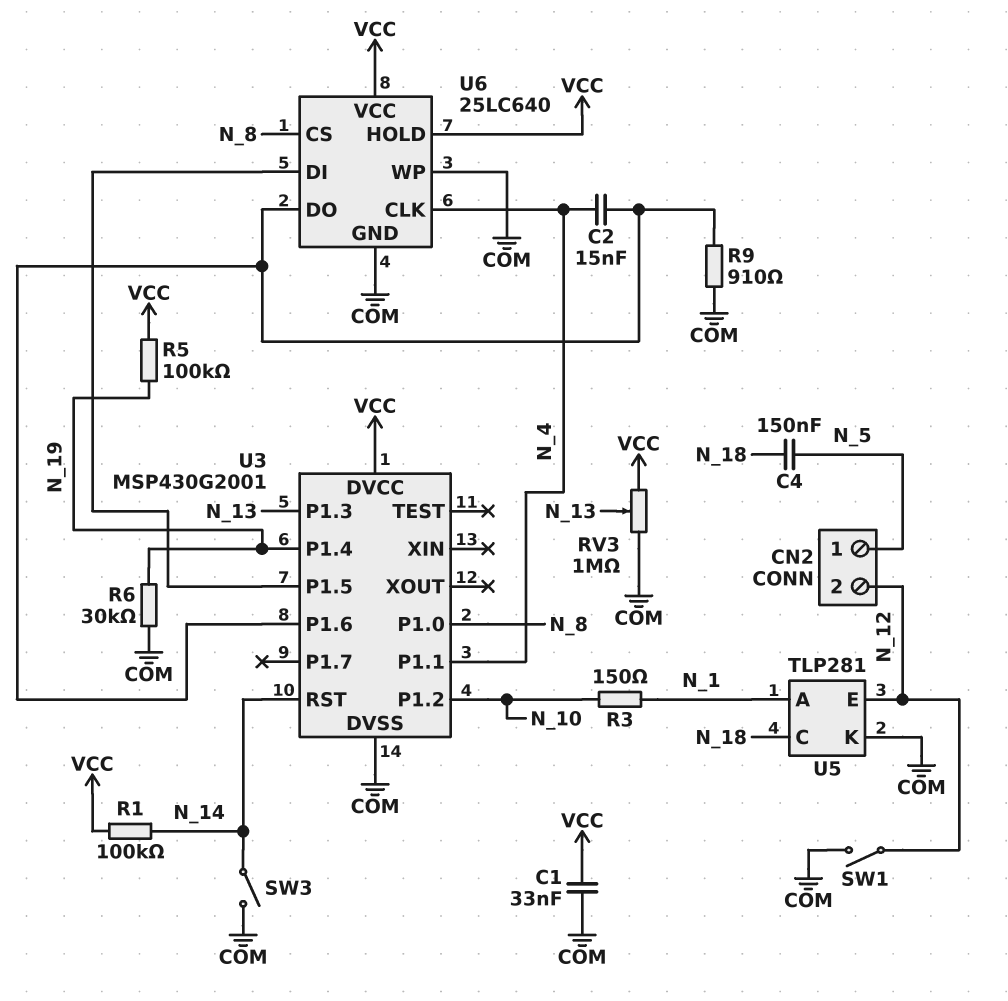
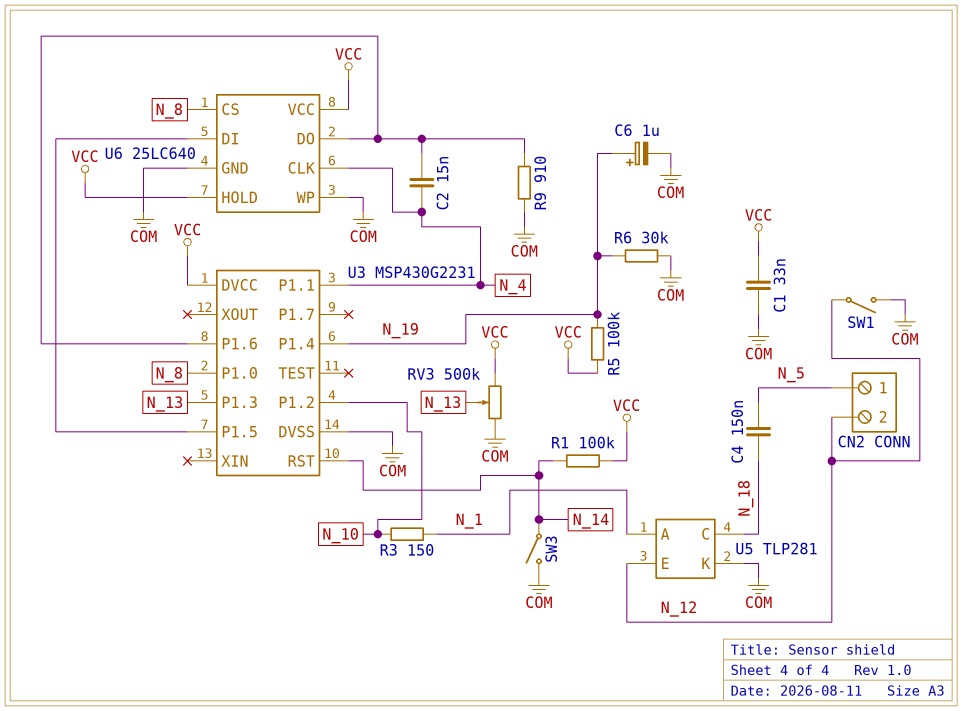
C6: none -> 1uF (plus N_19, minus COM)
RV3: 1M (COM, VCC, wiper N_13) -> 500k (COM, VCC, wiper N_13)
U3: MSP430G2001 -> MSP430G2231

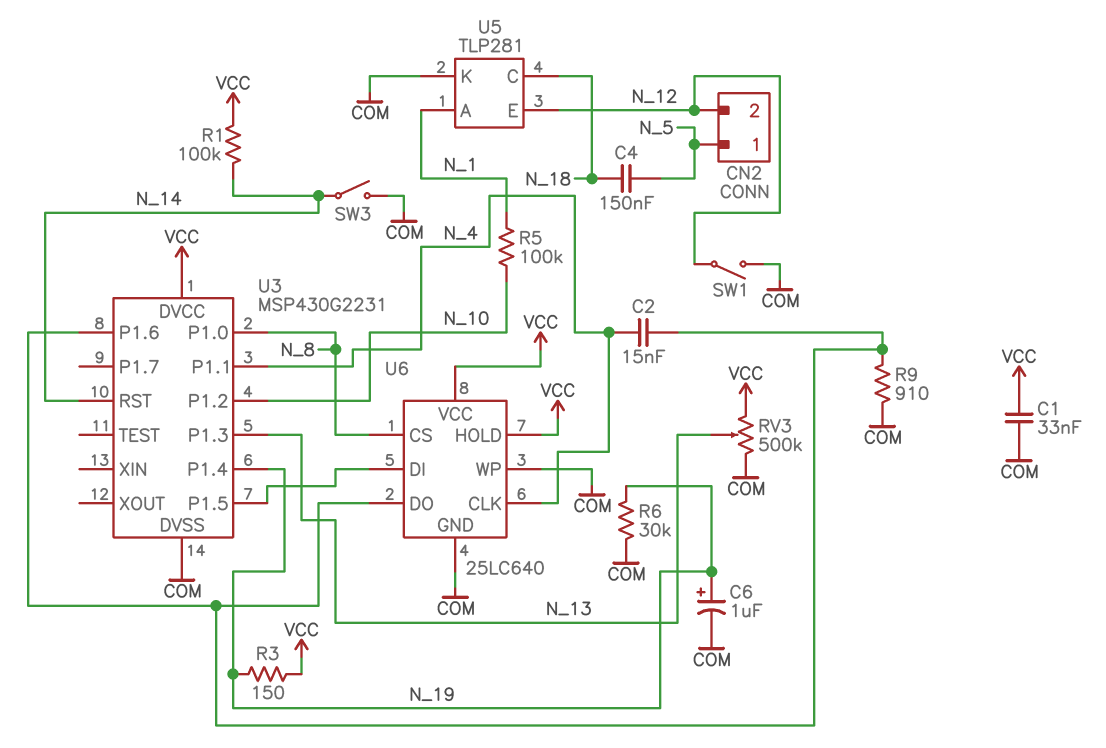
R3: 150 (N_1, N_10) -> 150 (N_19, VCC)
R5: 100k (N_19, VCC) -> 100k (N_1, N_10)

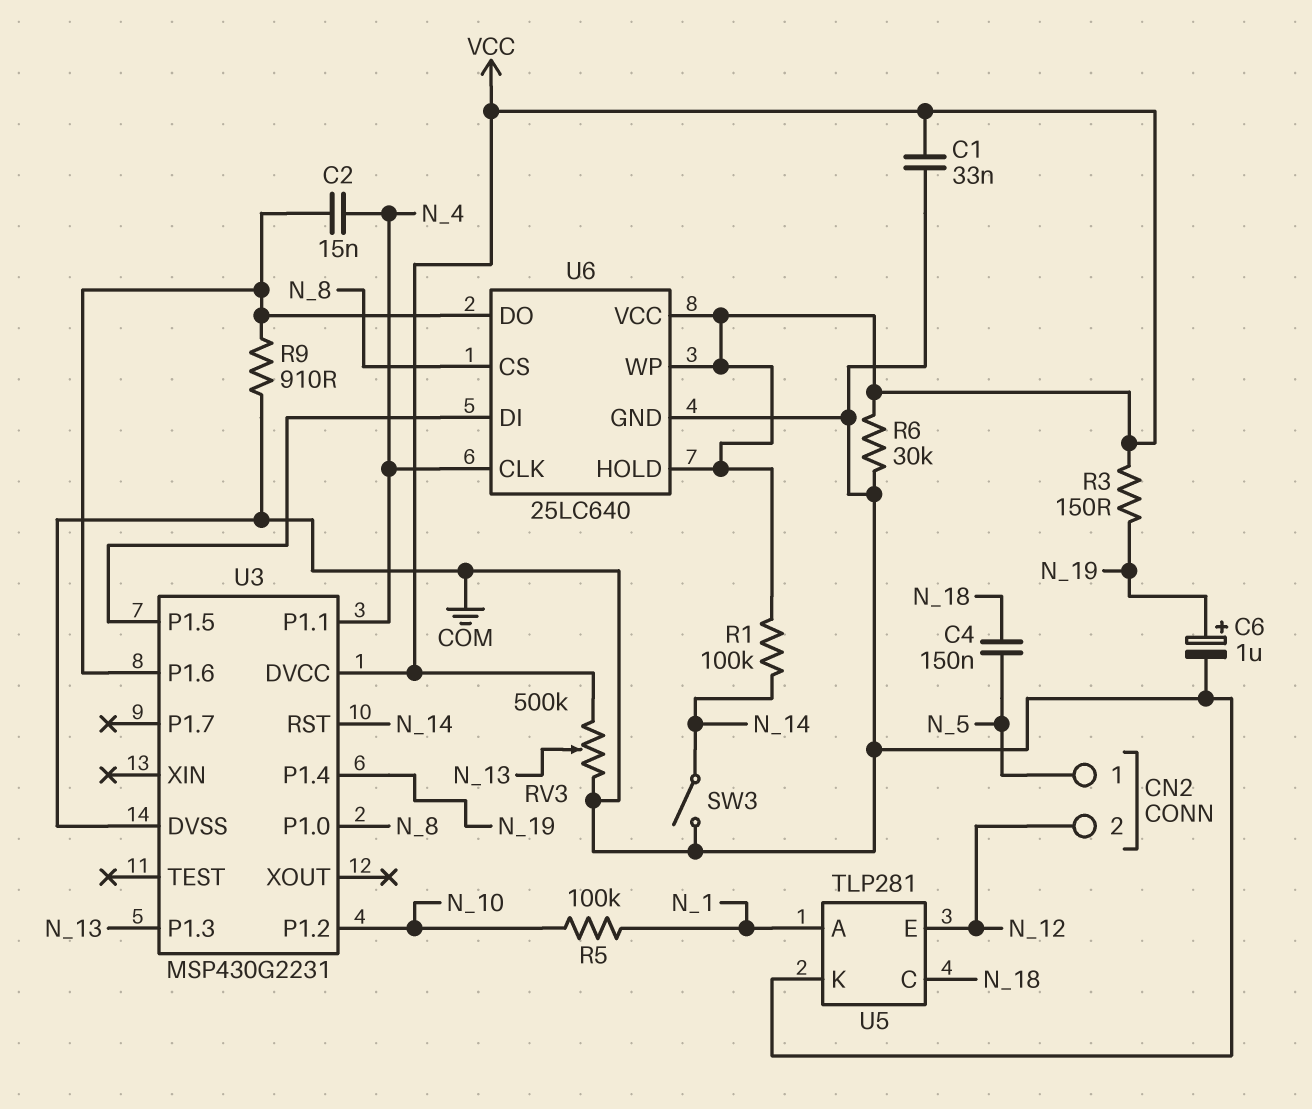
R6: 30k (COM, N_19) -> 30k (COM, VCC)
SW1: switch (COM, N_12) -> none
U6 pin WP: COM -> VCC

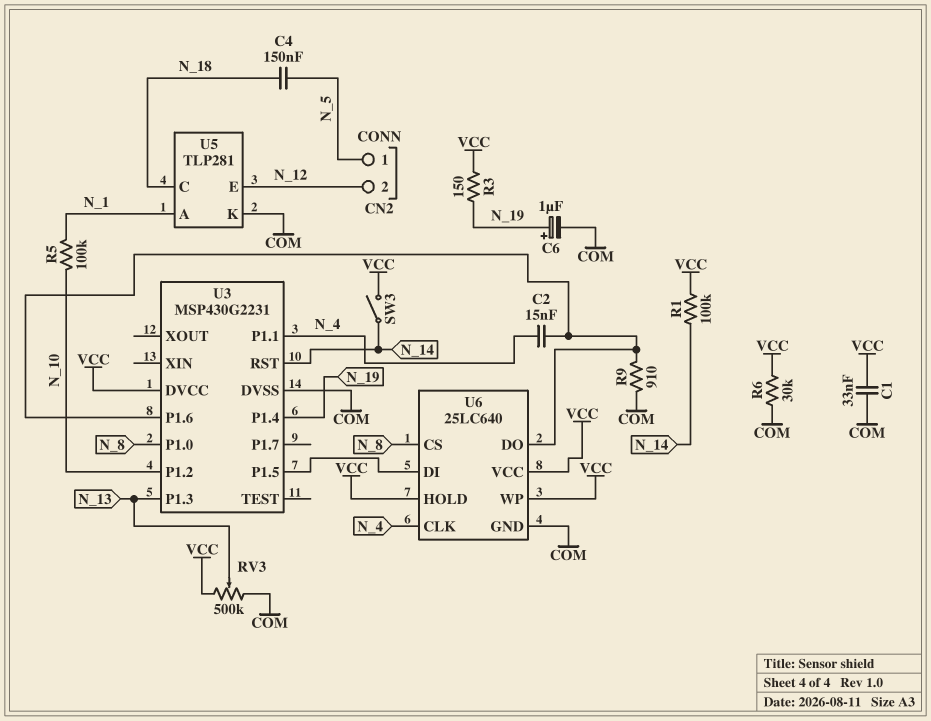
SW3: switch (COM, N_14) -> switch (N_14, VCC)

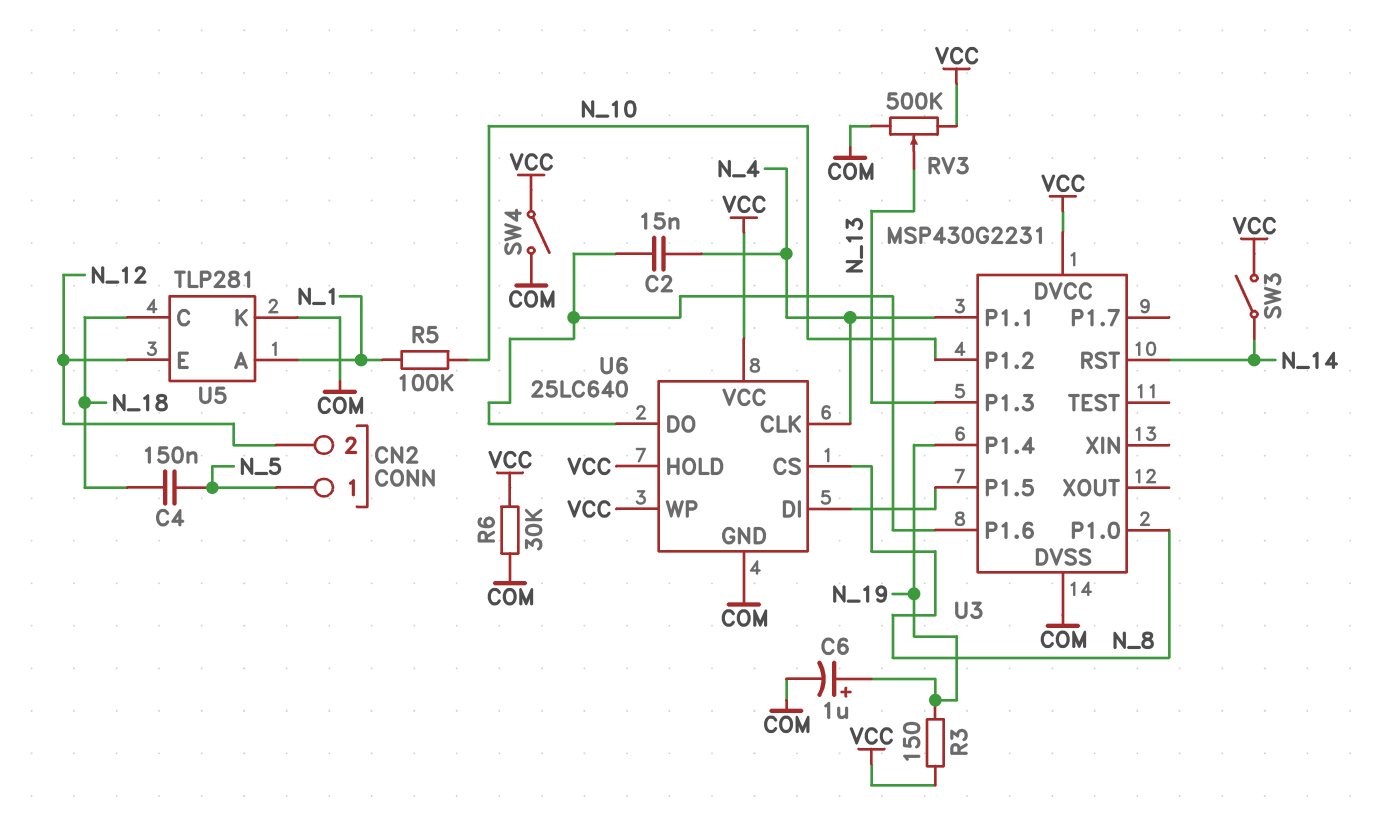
C1: 33nF (COM, VCC) -> none
R1: 100k (N_14, VCC) -> none
R9: 910 (COM, U3/P1.6) -> none
SW4: none -> switch (COM, VCC)

